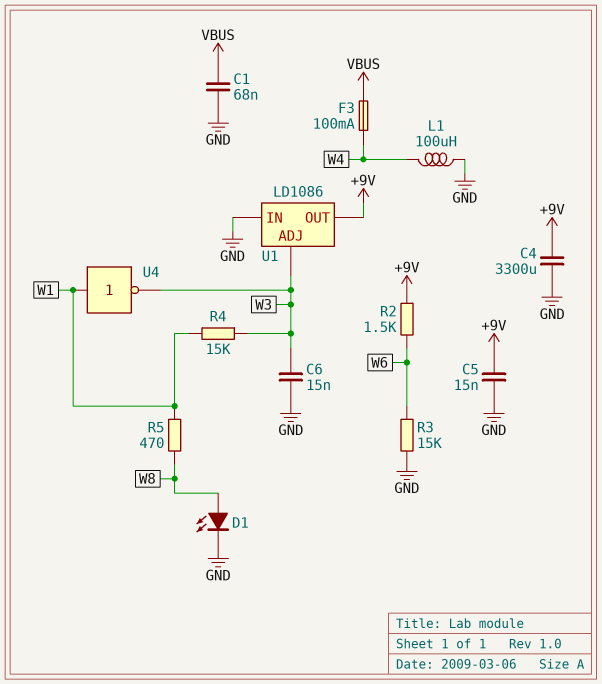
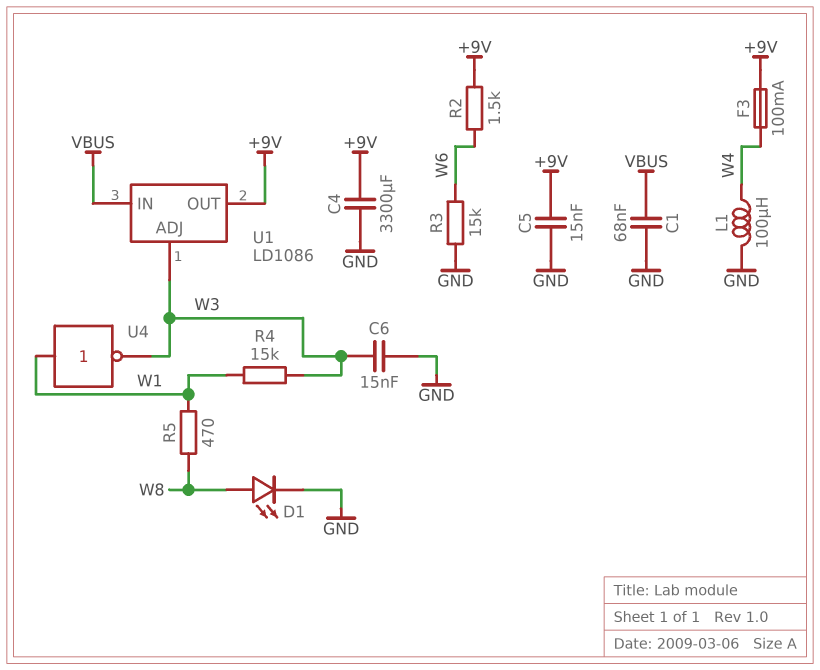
F3: 100mA (VBUS, W4) -> 100mA (+9V, W4)
U1 pin IN: GND -> VBUS

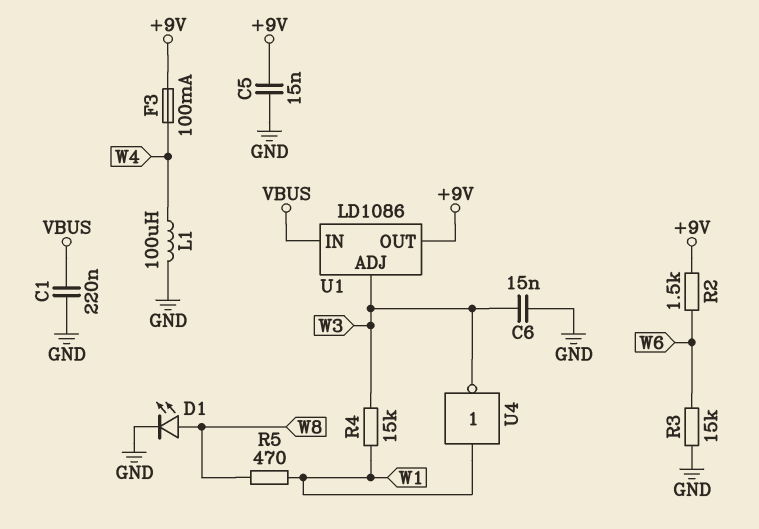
C1: 68nF (GND, VBUS) -> 220nF (GND, VBUS)
C4: 3300uF (+9V, GND) -> none

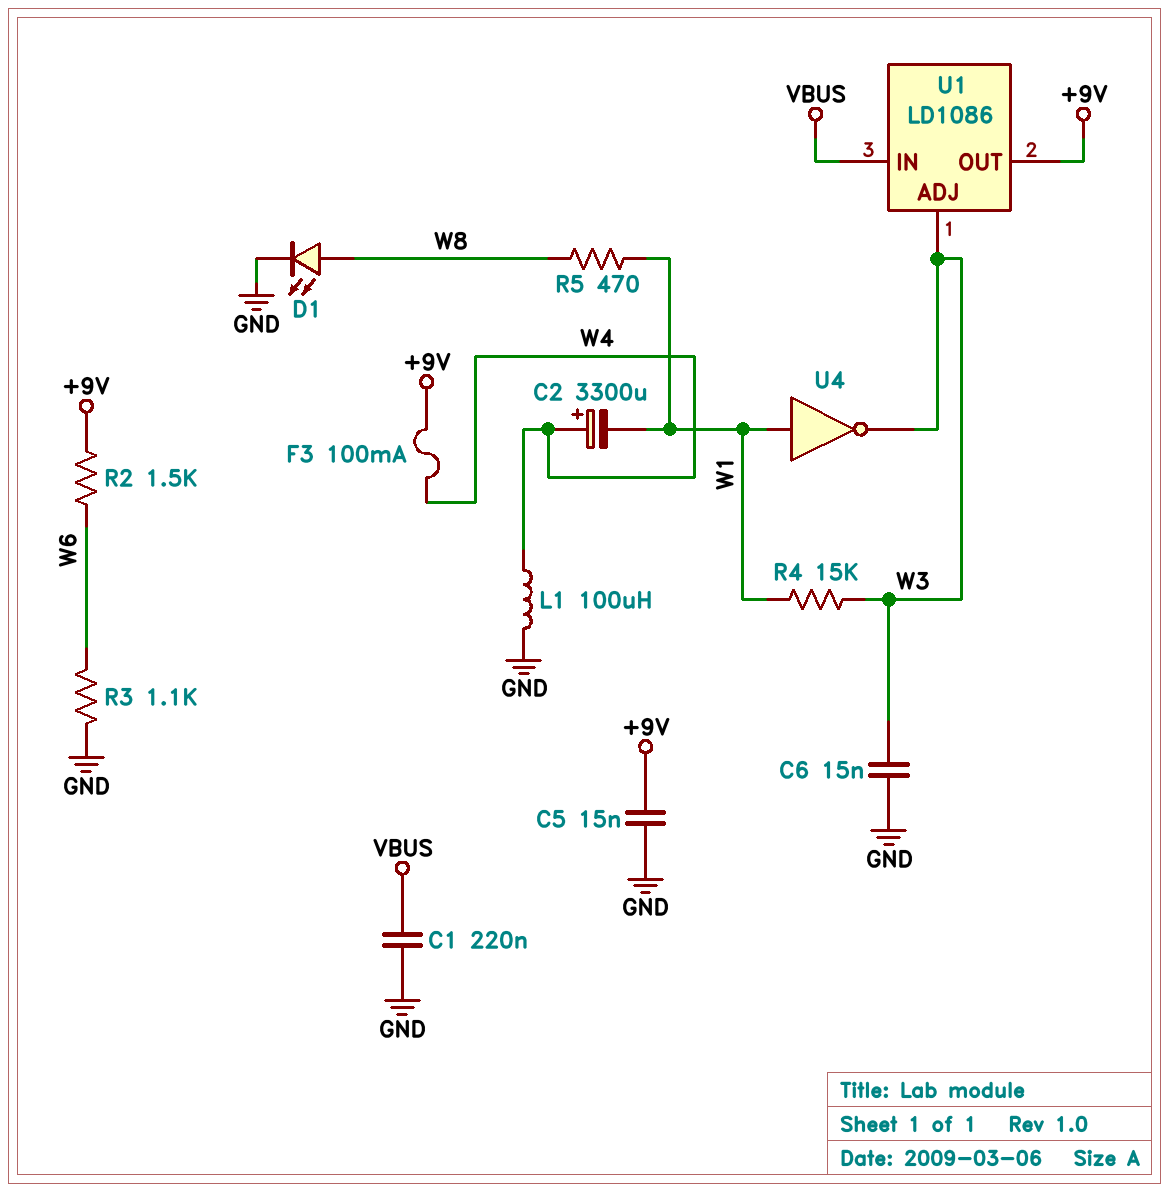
C2: none -> 3300uF (plus W4, minus W1)
R3: 15k (GND, W6) -> 1.1k (GND, W6)

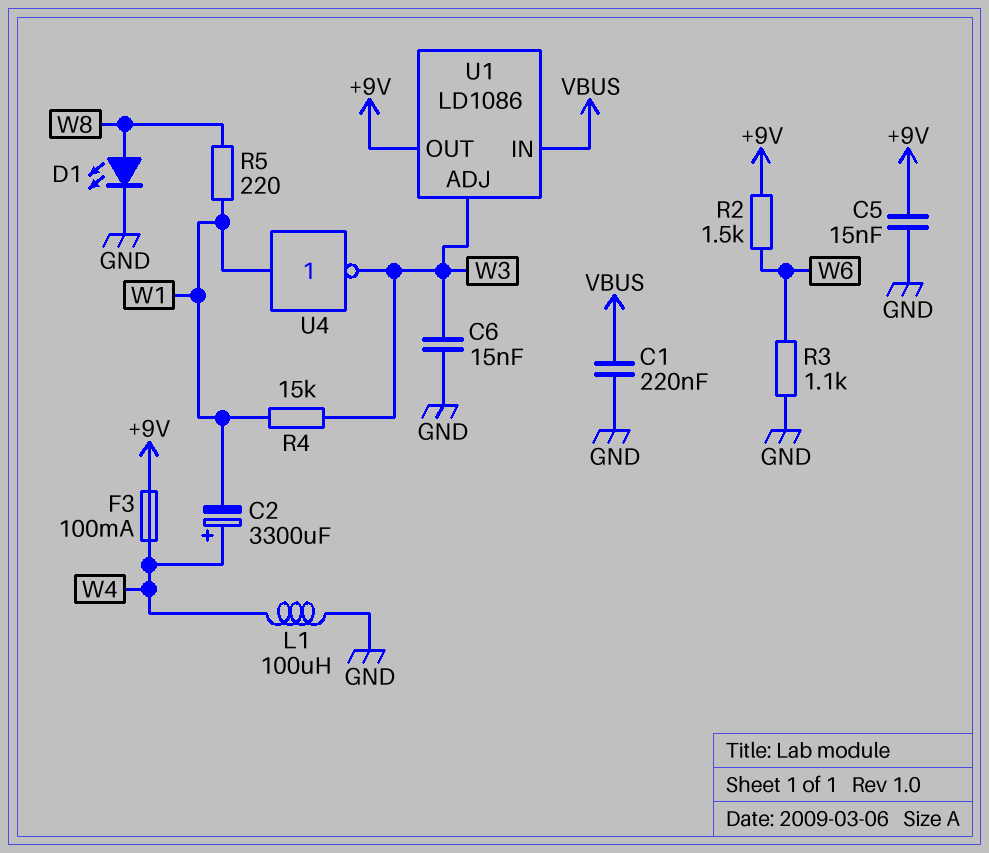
R5: 470 (W1, W8) -> 220 (W1, W8)

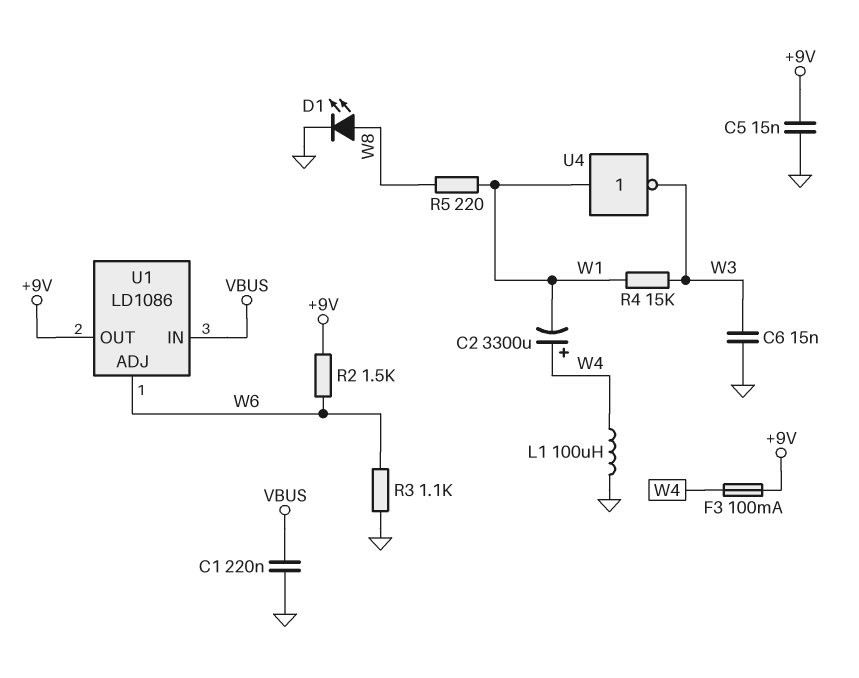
U1 pin ADJ: W3 -> W6

